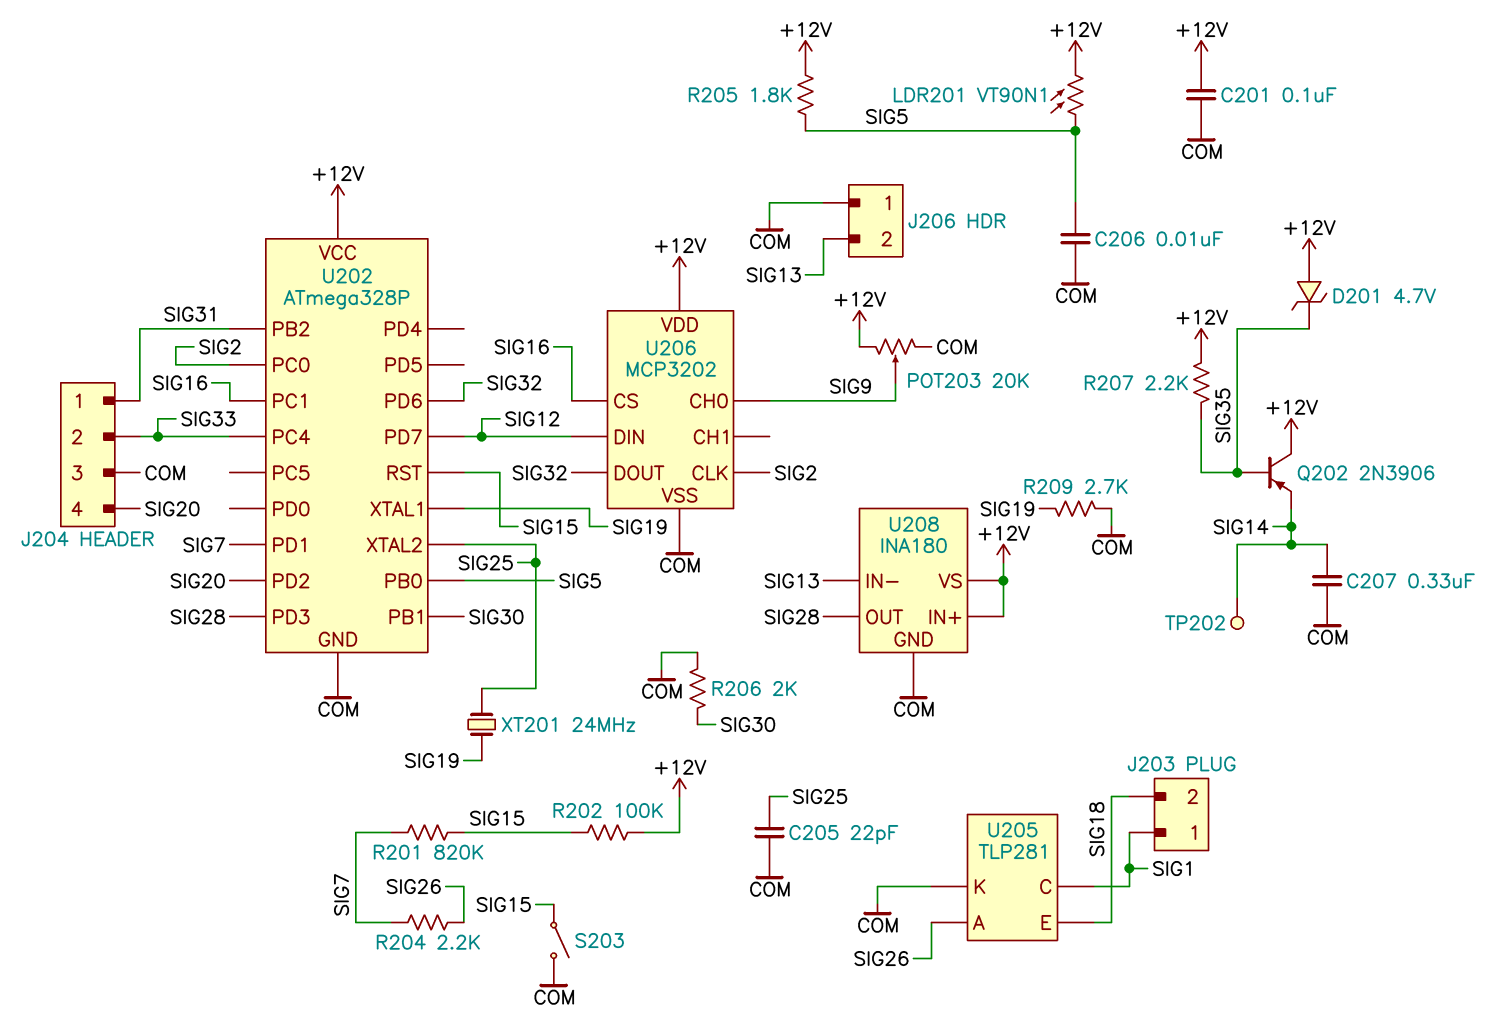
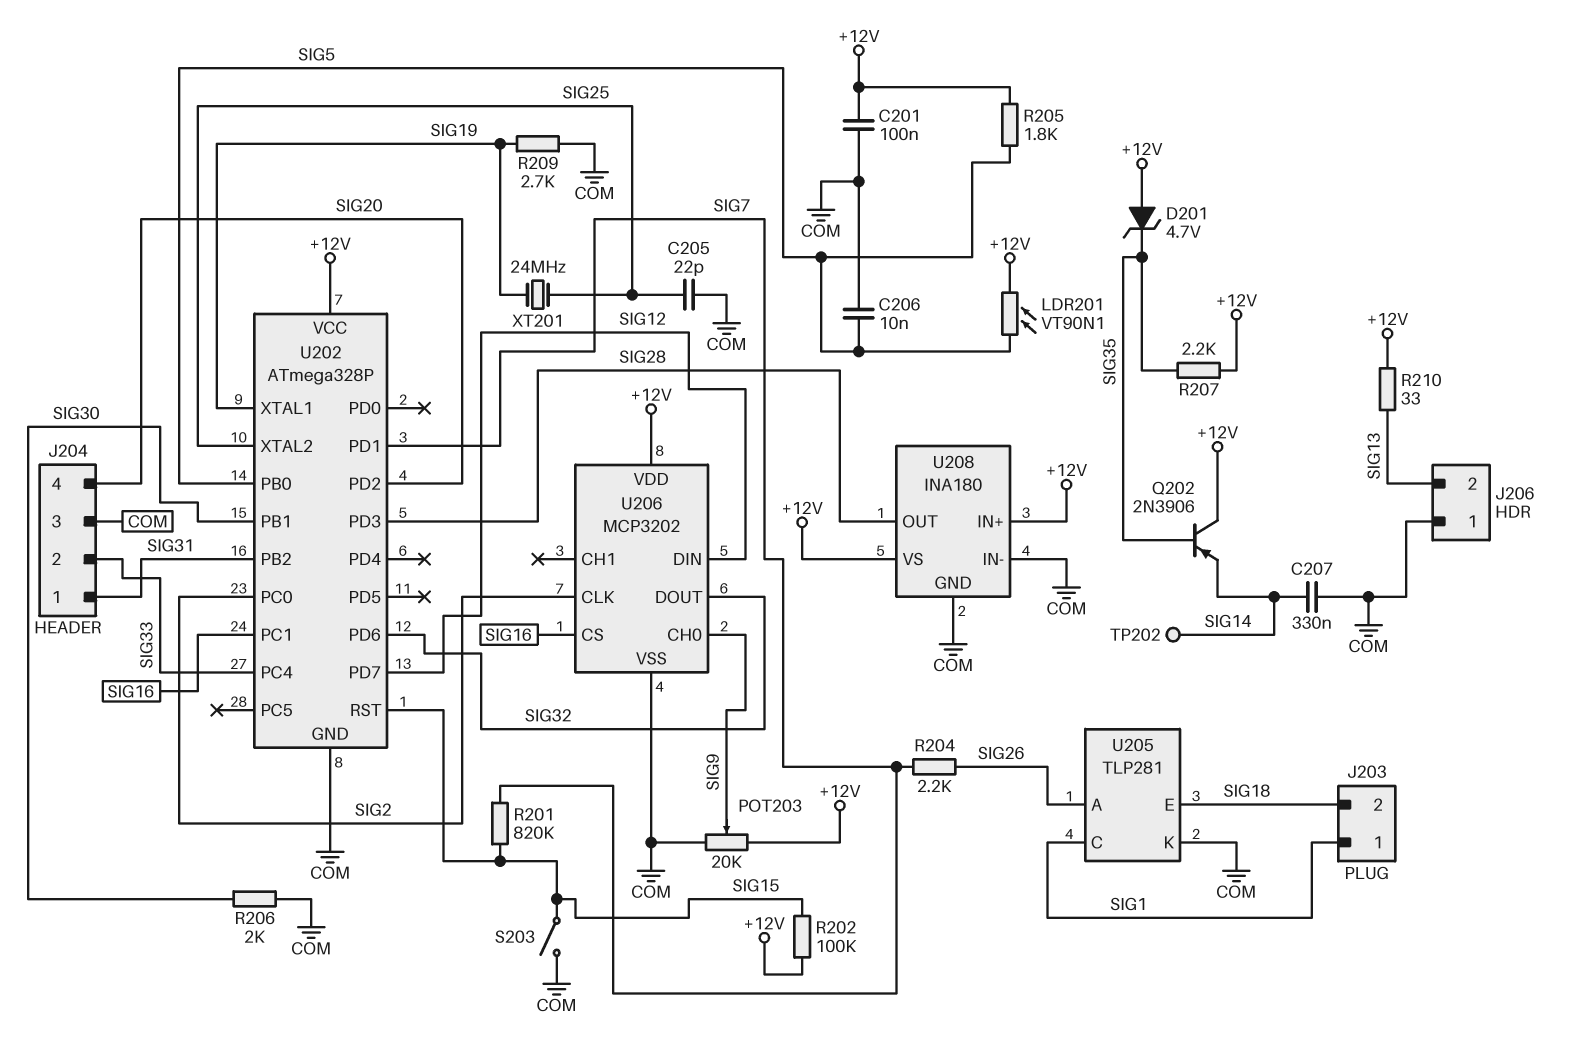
R210: none -> 33 (+12V, SIG13)
U208 pin IN-: SIG13 -> COM

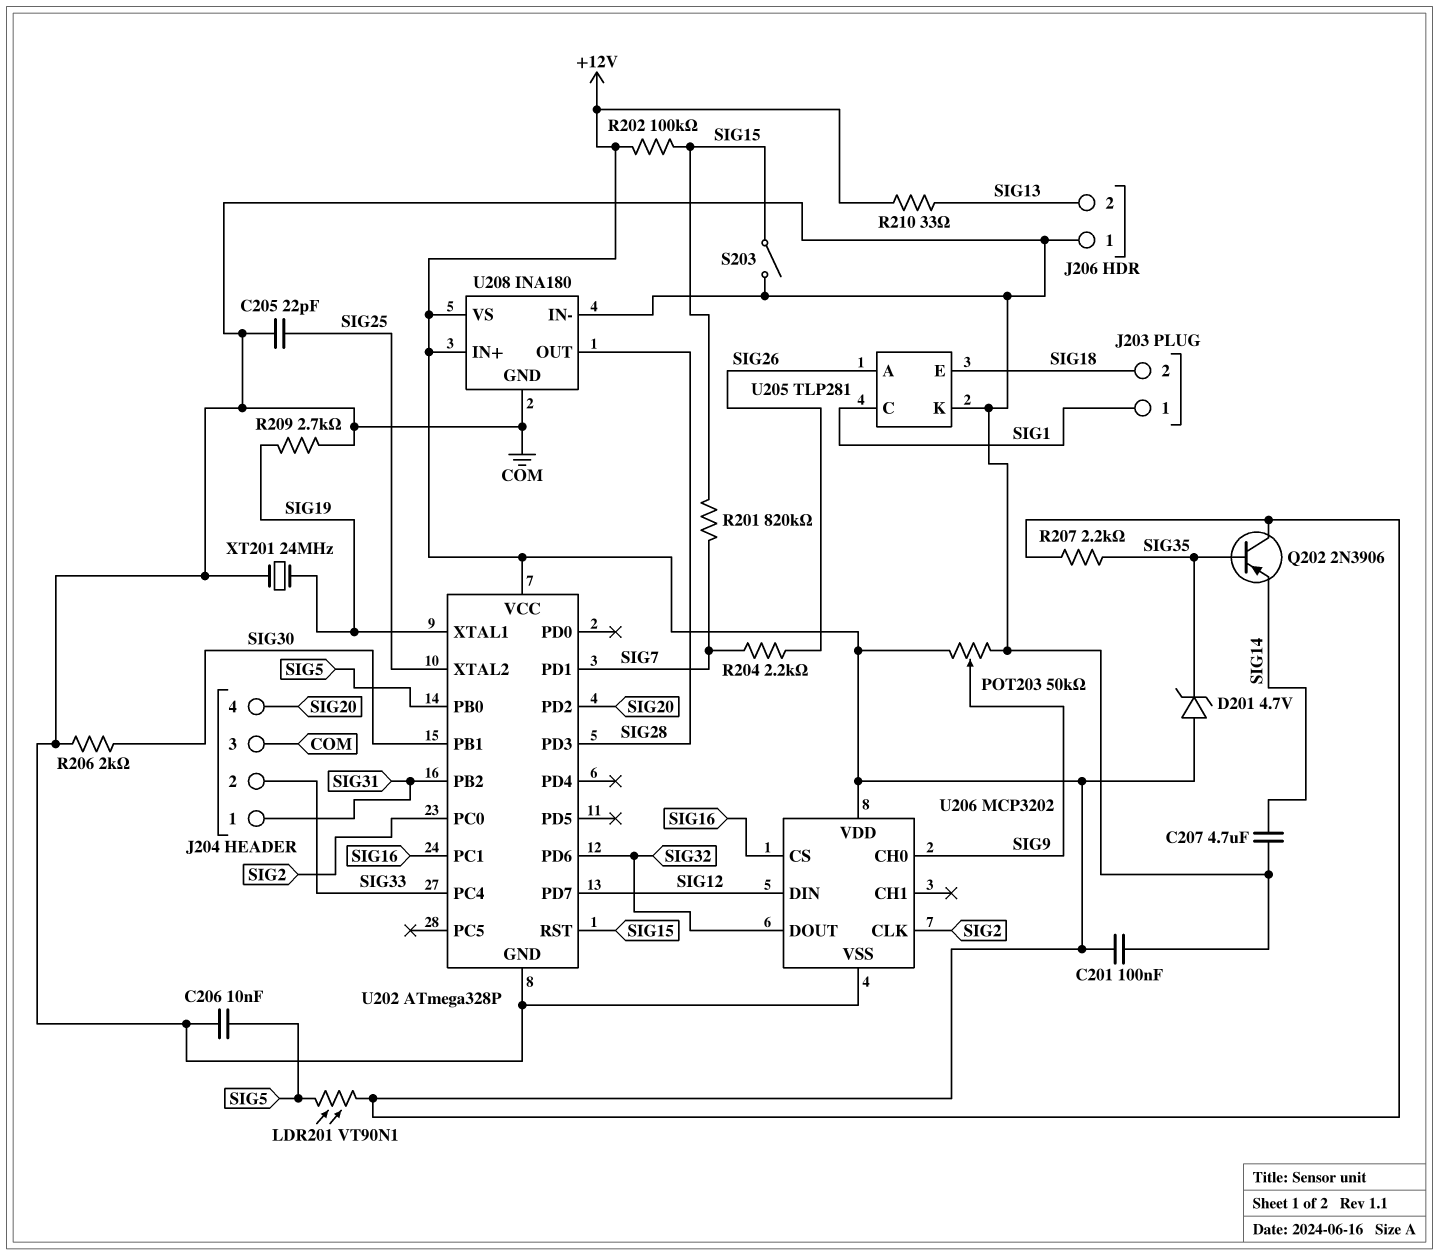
C207: 330nF (COM, SIG14) -> 4.7uF (COM, SIG14)
POT203: 20k (+12V, COM, wiper SIG9) -> 50k (+12V, COM, wiper SIG9)
R205: 1.8k (+12V, SIG5) -> none
TP202: test point (SIG14) -> none
XT201: 24MHz (SIG19, SIG25) -> 24MHz (COM, SIG19)

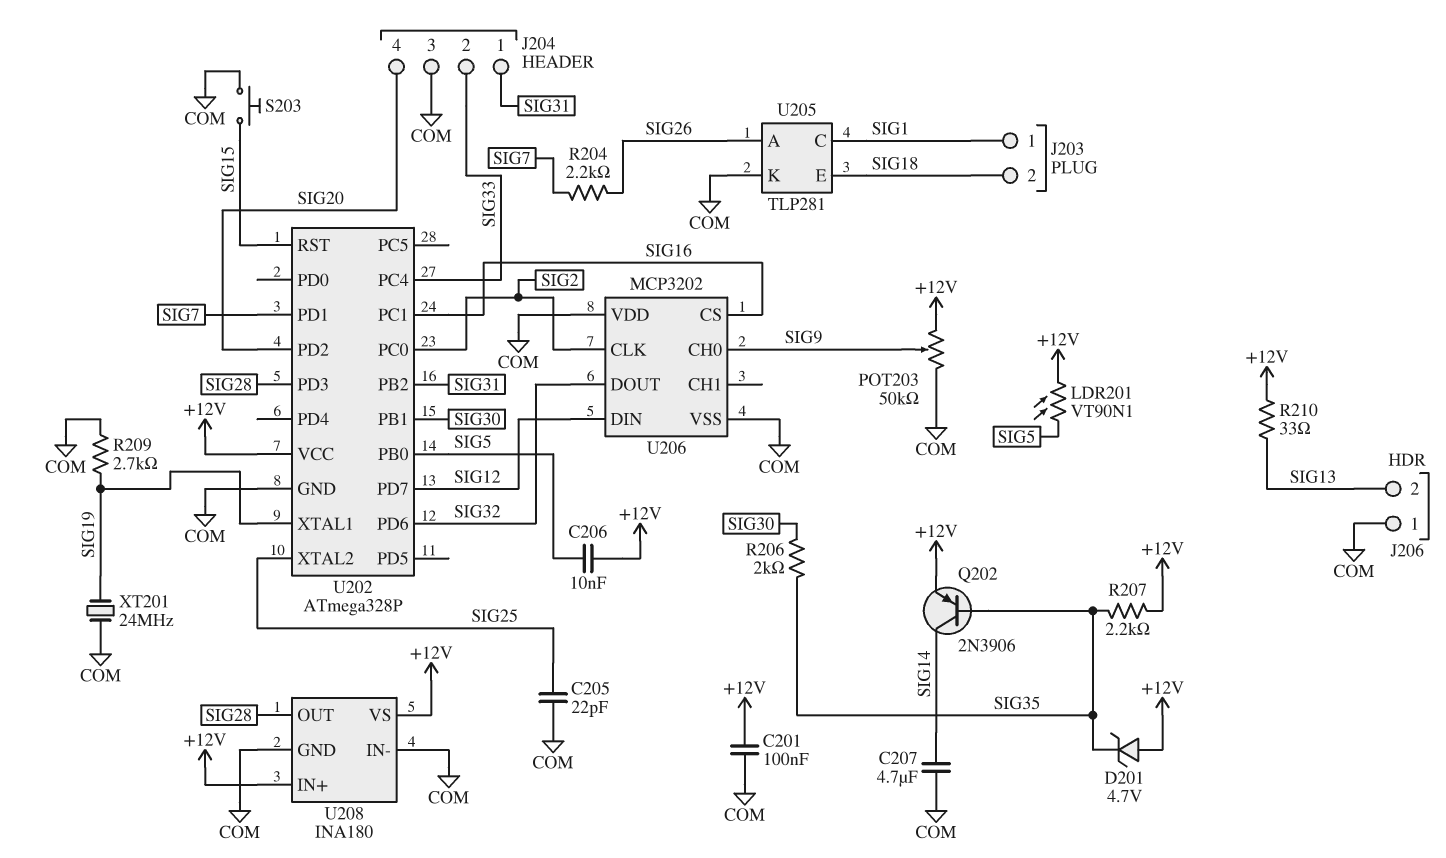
C206: 10nF (COM, SIG5) -> 10nF (+12V, SIG5)
Q202: PNP 2N3906 (B SIG35, C +12V, E SIG14) -> PNP 2N3906 (B SIG35, C SIG14, E +12V)
R201: 820k (SIG7, SIG15) -> none
R202: 100k (+12V, SIG15) -> none
R206: 2k (COM, SIG30) -> 2k (SIG30, SIG35)
S203: switch (COM, SIG15) -> button (COM, SIG15)
U206 pin VDD: +12V -> COM

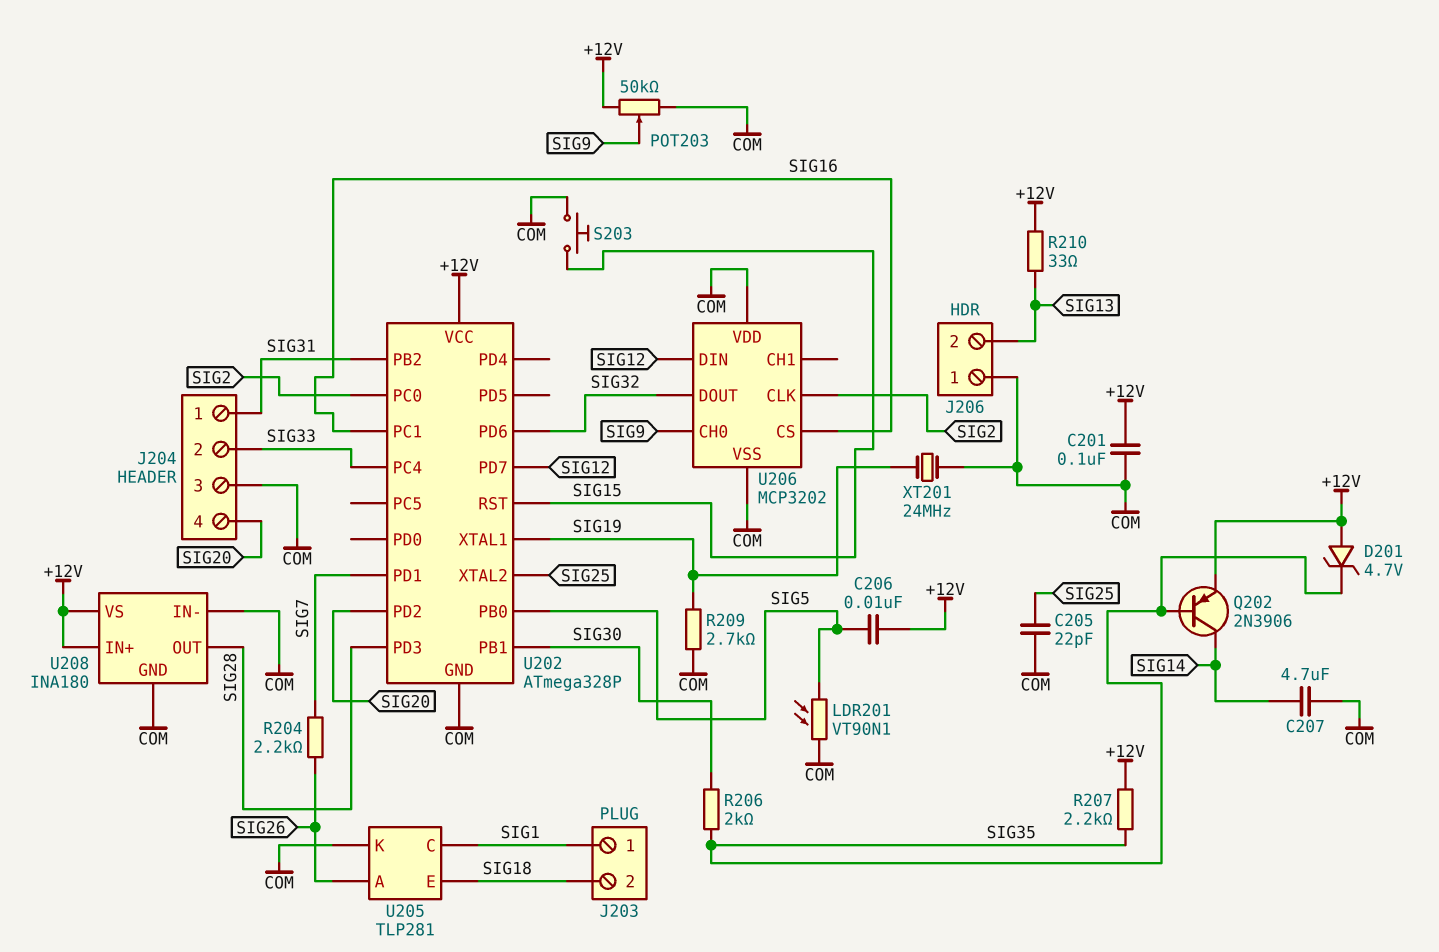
LDR201: VT90N1 (+12V, SIG5) -> VT90N1 (COM, SIG5)

